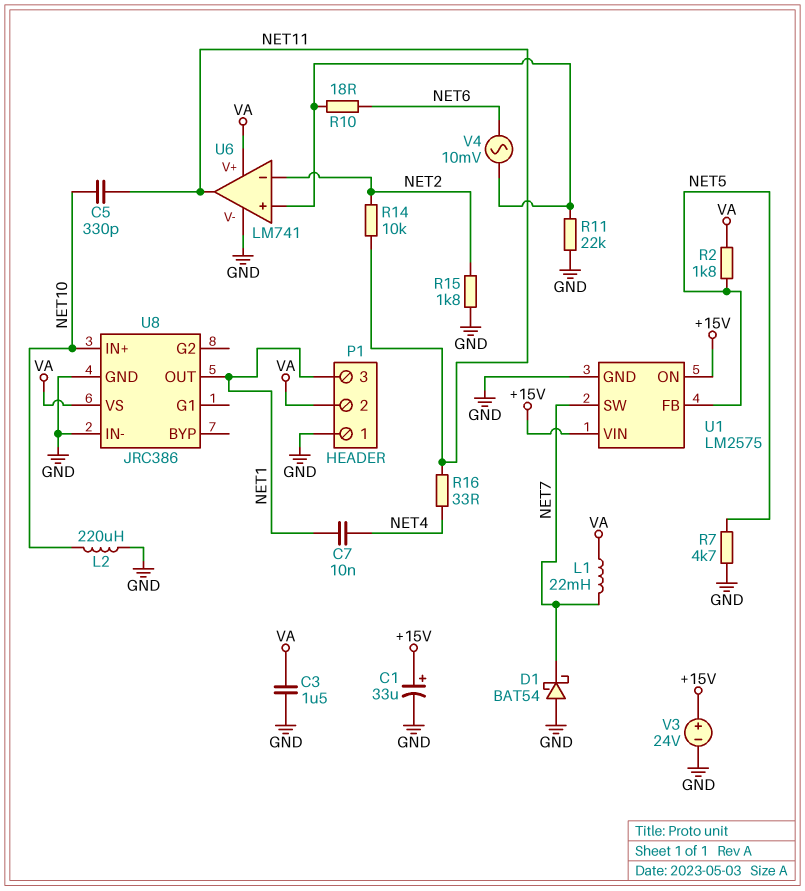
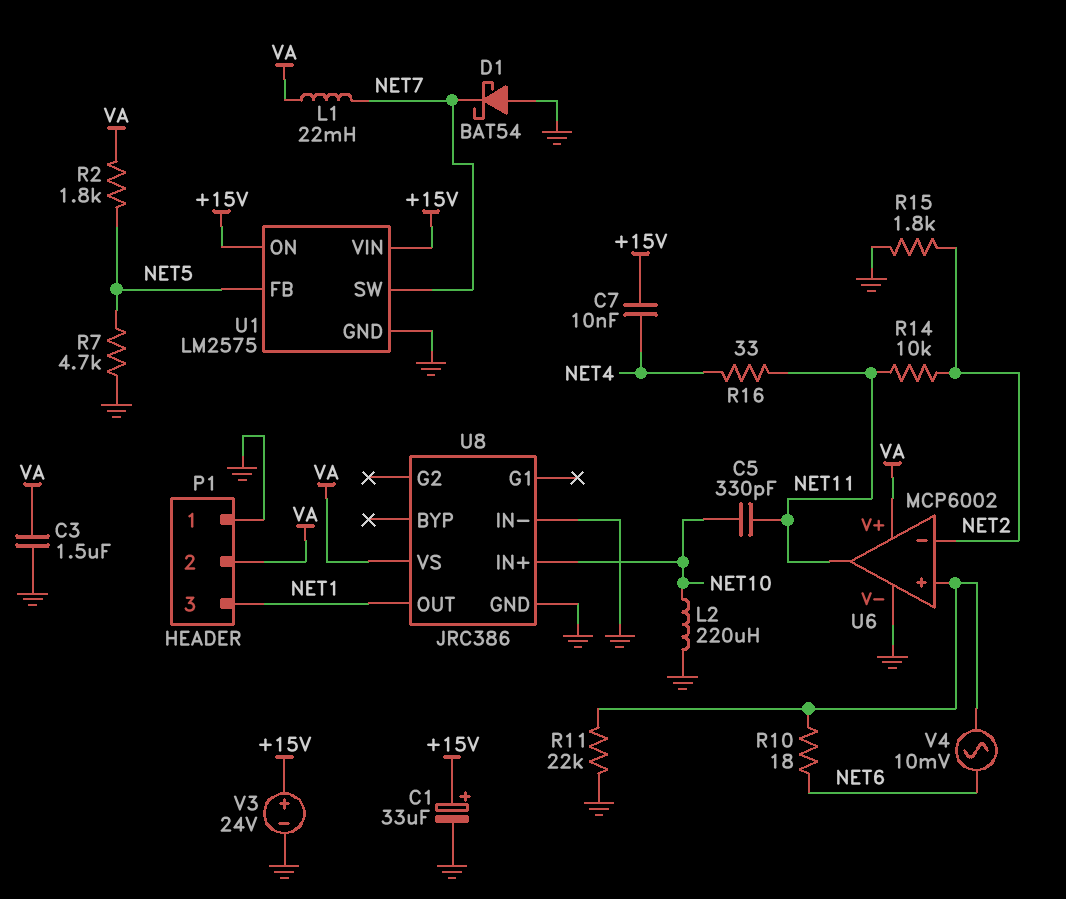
C7: 10nF (NET1, NET4) -> 10nF (+15V, NET4)
U6: LM741 -> MCP6002

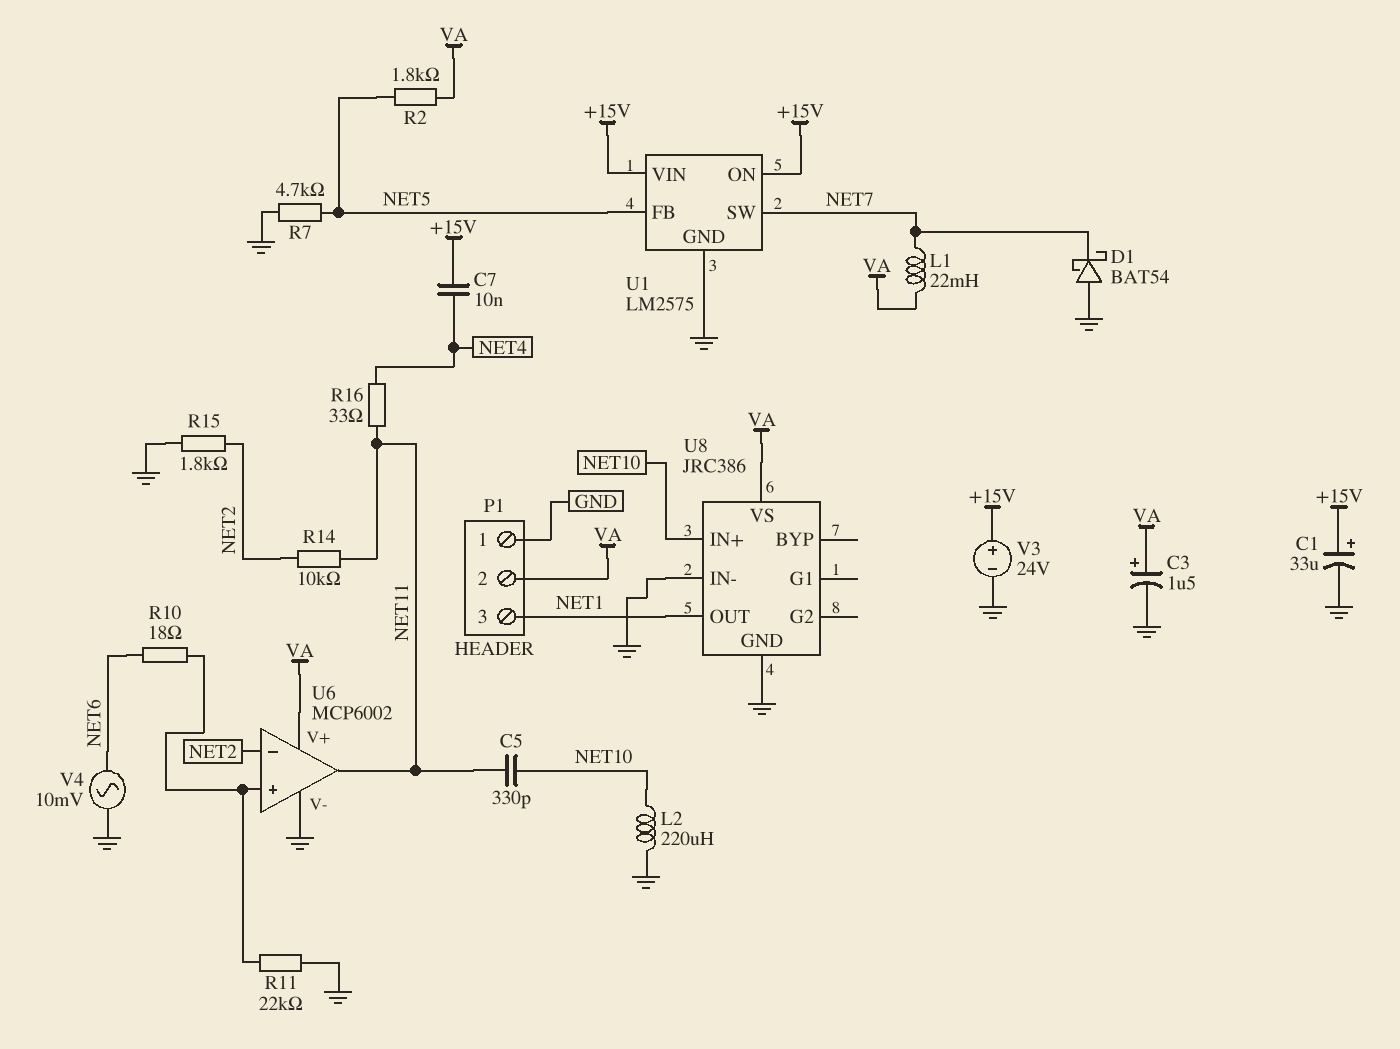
C3: 1.5uF (GND, VA) -> 1.5uF (plus VA, minus GND)
V4: AC 10mV (NET6, U6/in+) -> AC 10mV (GND, NET6)

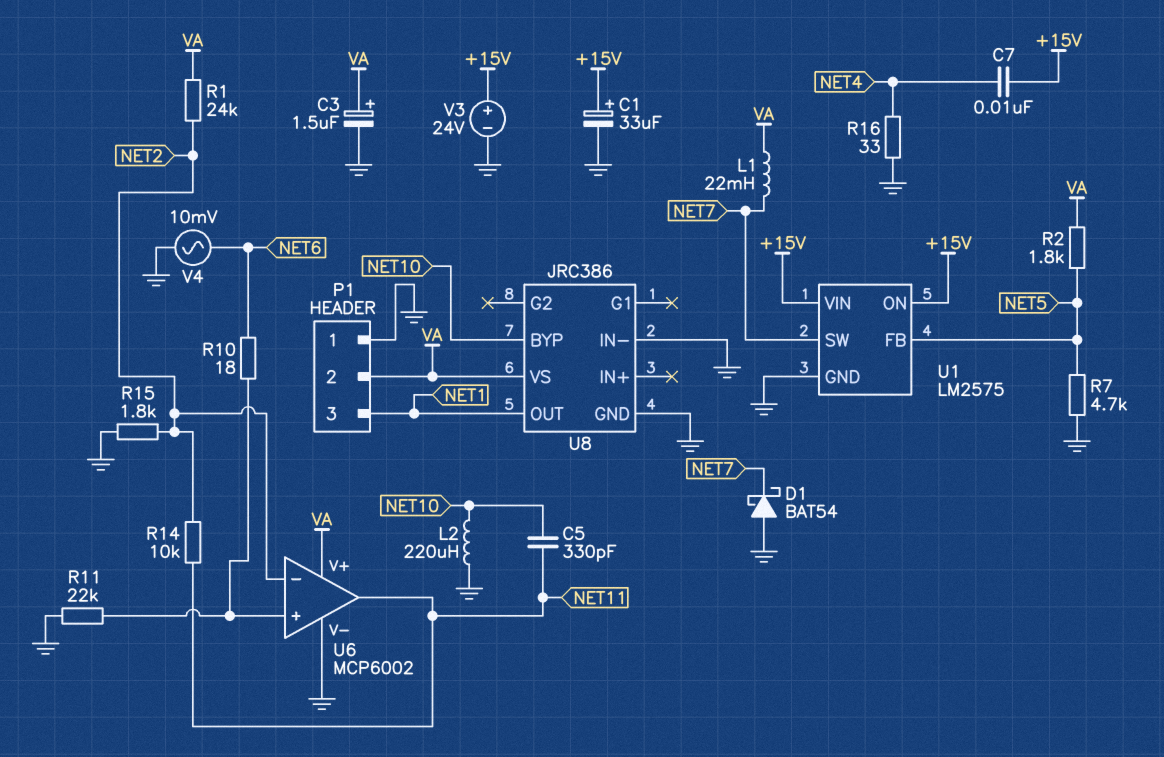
R1: none -> 24k (NET2, VA)
R16: 33 (NET4, NET11) -> 33 (GND, NET4)
U8 pin BYP: none -> NET10
U8 pin IN+: NET10 -> none

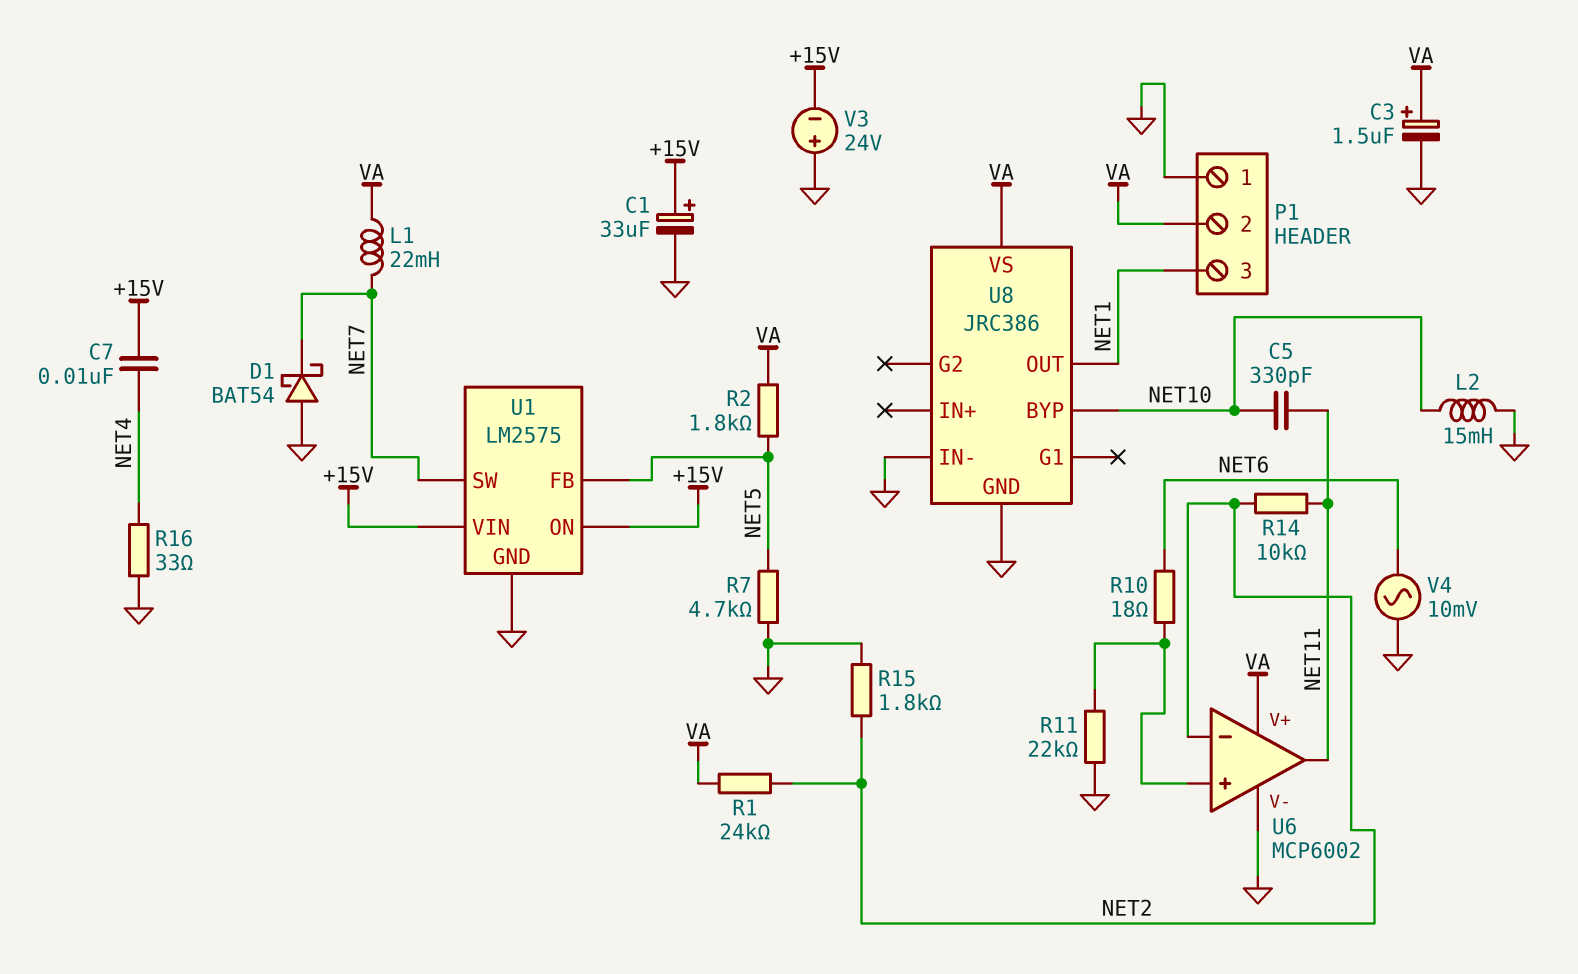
L2: 220uH (GND, NET10) -> 15mH (GND, NET10)
V3: 24V (plus +15V, minus GND) -> 24V (plus GND, minus +15V)

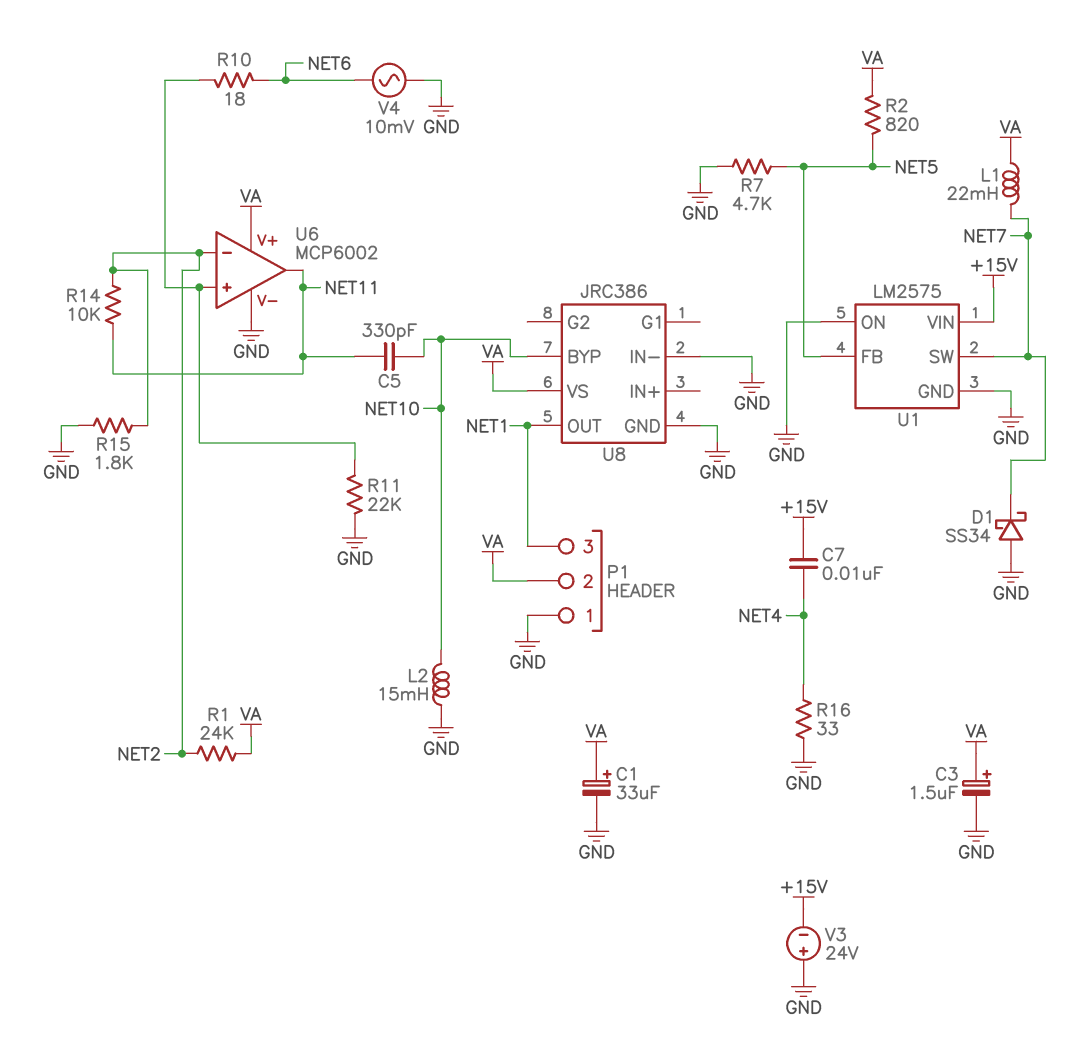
C1: 33uF (plus +15V, minus GND) -> 33uF (plus VA, minus GND)
D1: schottky BAT54 (A GND, K NET7) -> schottky SS34 (A GND, K NET7)
R2: 1.8k (NET5, VA) -> 820 (NET5, VA)
U1 pin ON: +15V -> GND

